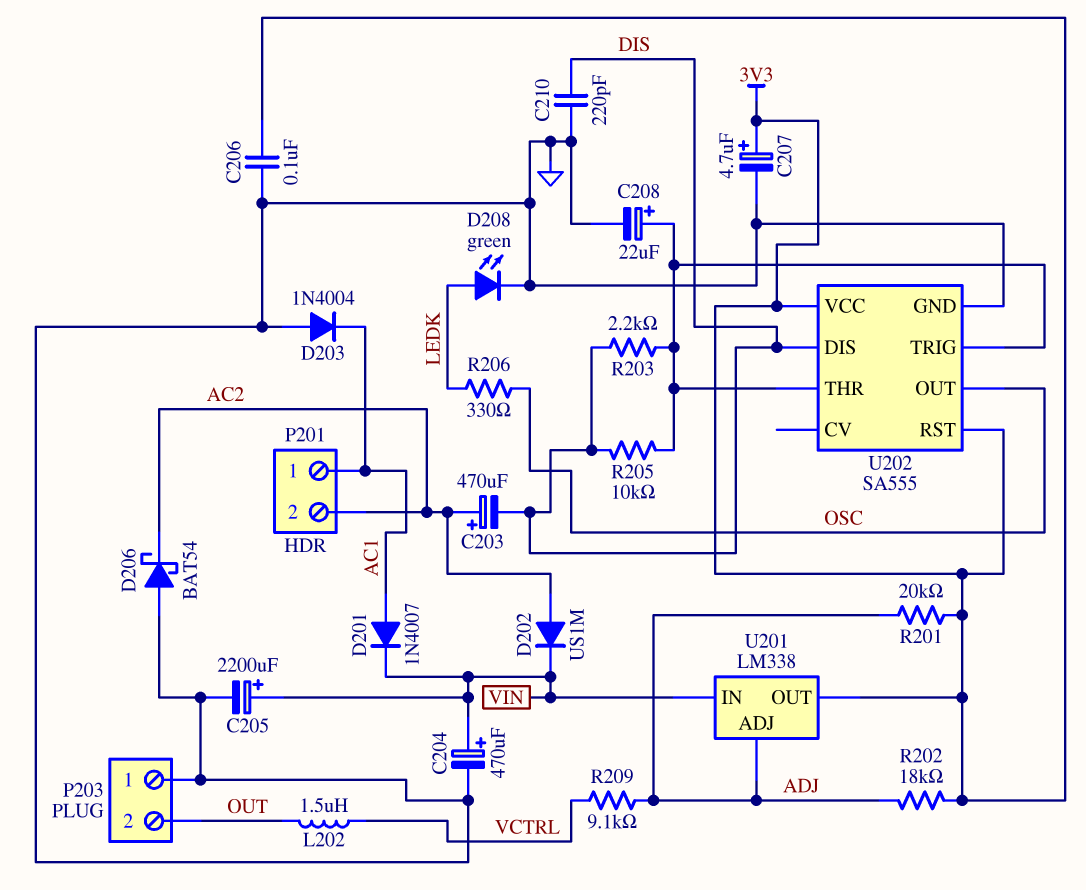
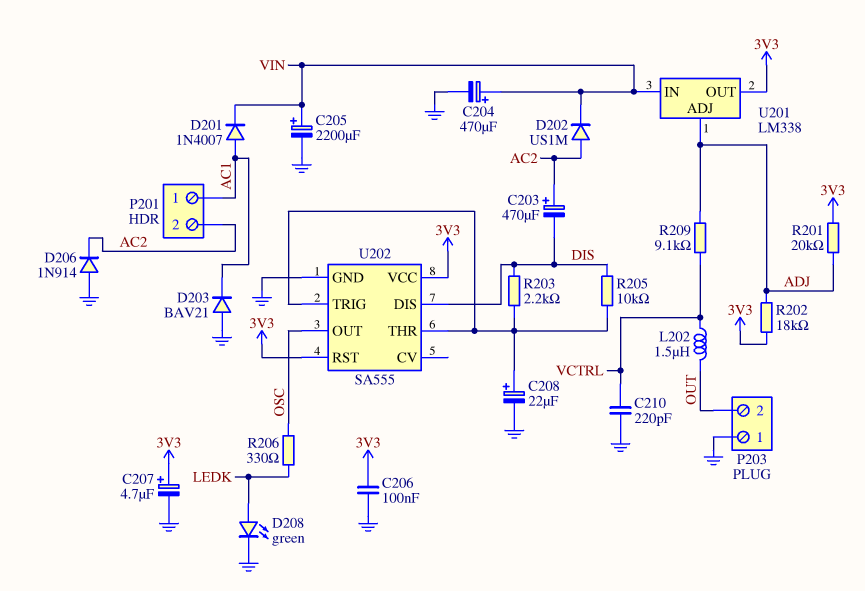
C210: 220pF (DIS, GND) -> 220pF (GND, VCTRL)
D203: diode 1N4004 (A GND, K AC1) -> diode BAV21 (A GND, K AC1)
D206: schottky BAT54 (A GND, K AC2) -> diode 1N914 (A GND, K AC2)

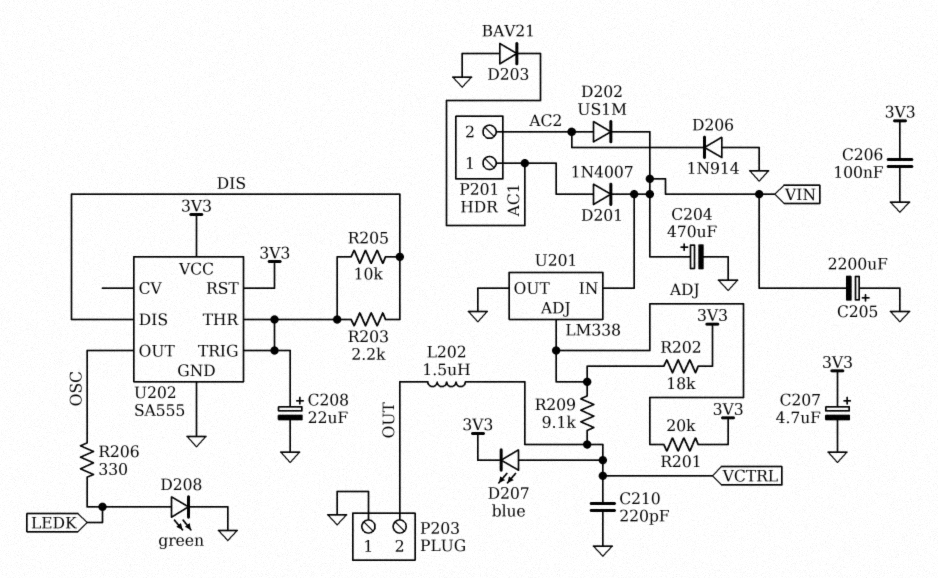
C203: 470uF (plus AC2, minus DIS) -> none
C205: 2200uF (plus VIN, minus GND) -> 2200uF (plus GND, minus VIN)
D207: none -> LED blue (A VCTRL, K 3V3)
U201 pin OUT: 3V3 -> GND

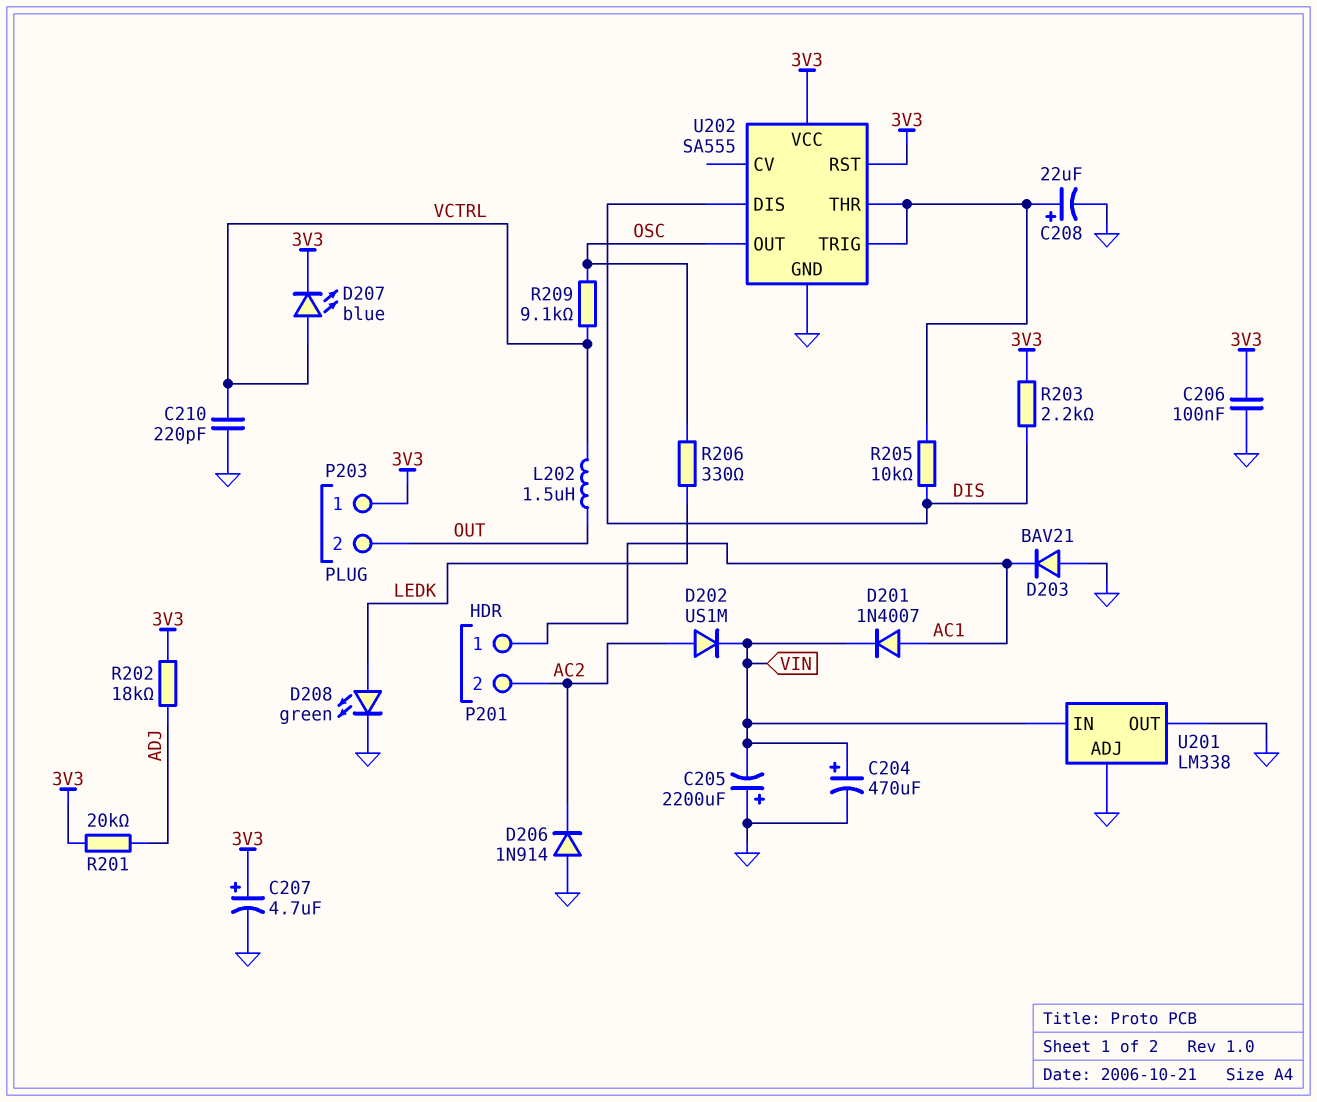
P203 pin 1: GND -> 3V3
R203: 2.2k (DIS, U202/THR) -> 2.2k (3V3, DIS)
R209: 9.1k (ADJ, VCTRL) -> 9.1k (OSC, VCTRL)
U201 pin ADJ: ADJ -> GND

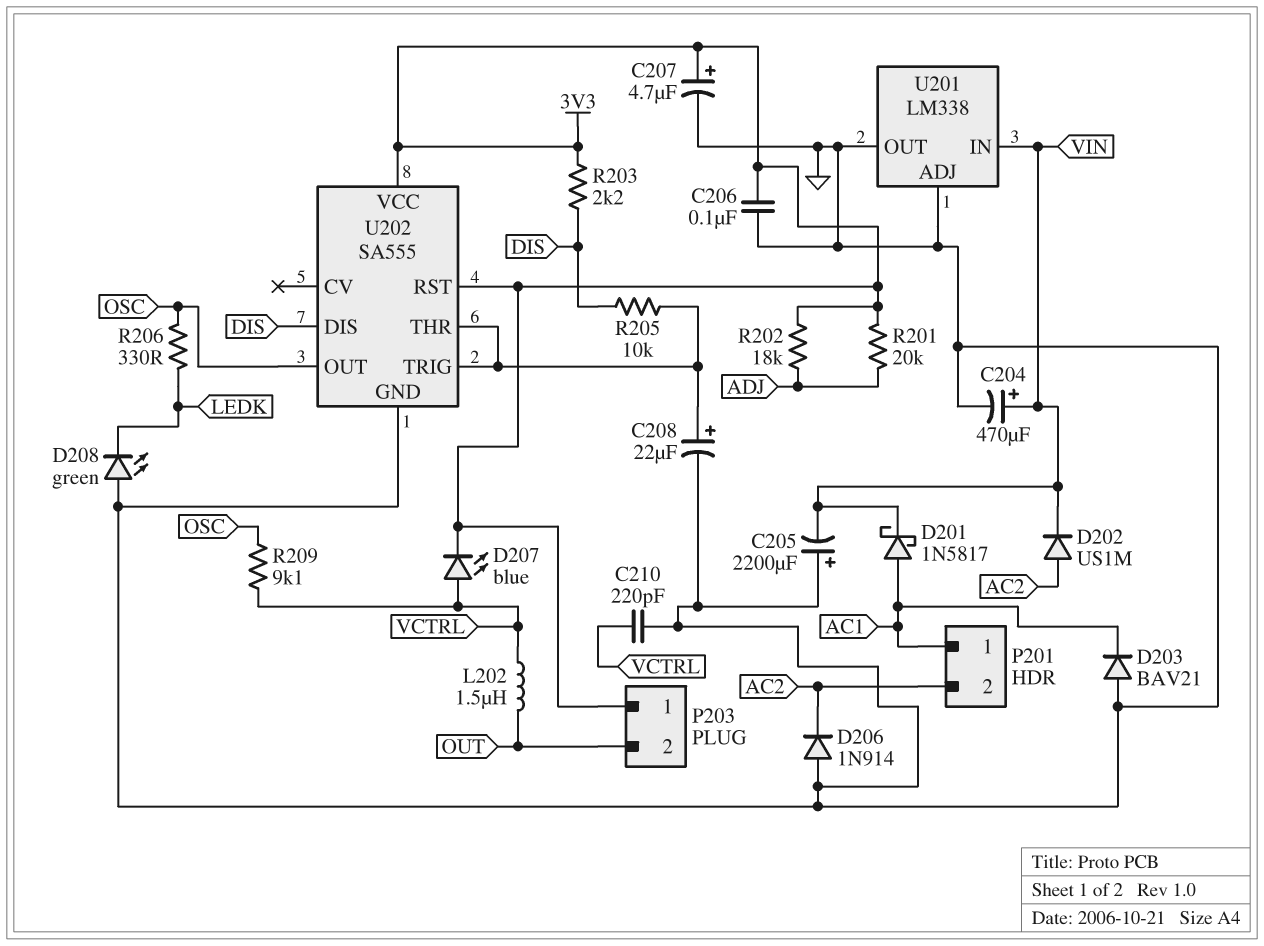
D201: diode 1N4007 (A AC1, K VIN) -> schottky 1N5817 (A AC1, K VIN)
D208: LED green (A LEDK, K GND) -> LED green (A GND, K LEDK)

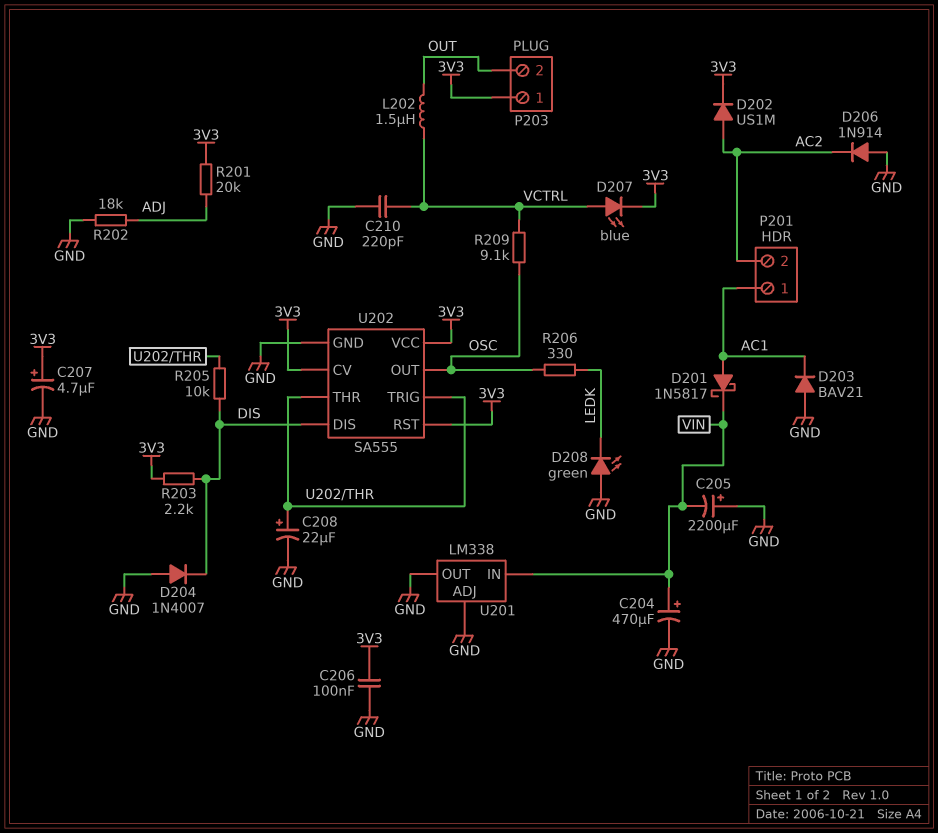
D202: diode US1M (A AC2, K VIN) -> diode US1M (A AC2, K 3V3)
D204: none -> diode 1N4007 (A GND, K DIS)
R202: 18k (3V3, ADJ) -> 18k (ADJ, GND)
U202 pin CV: none -> 3V3

